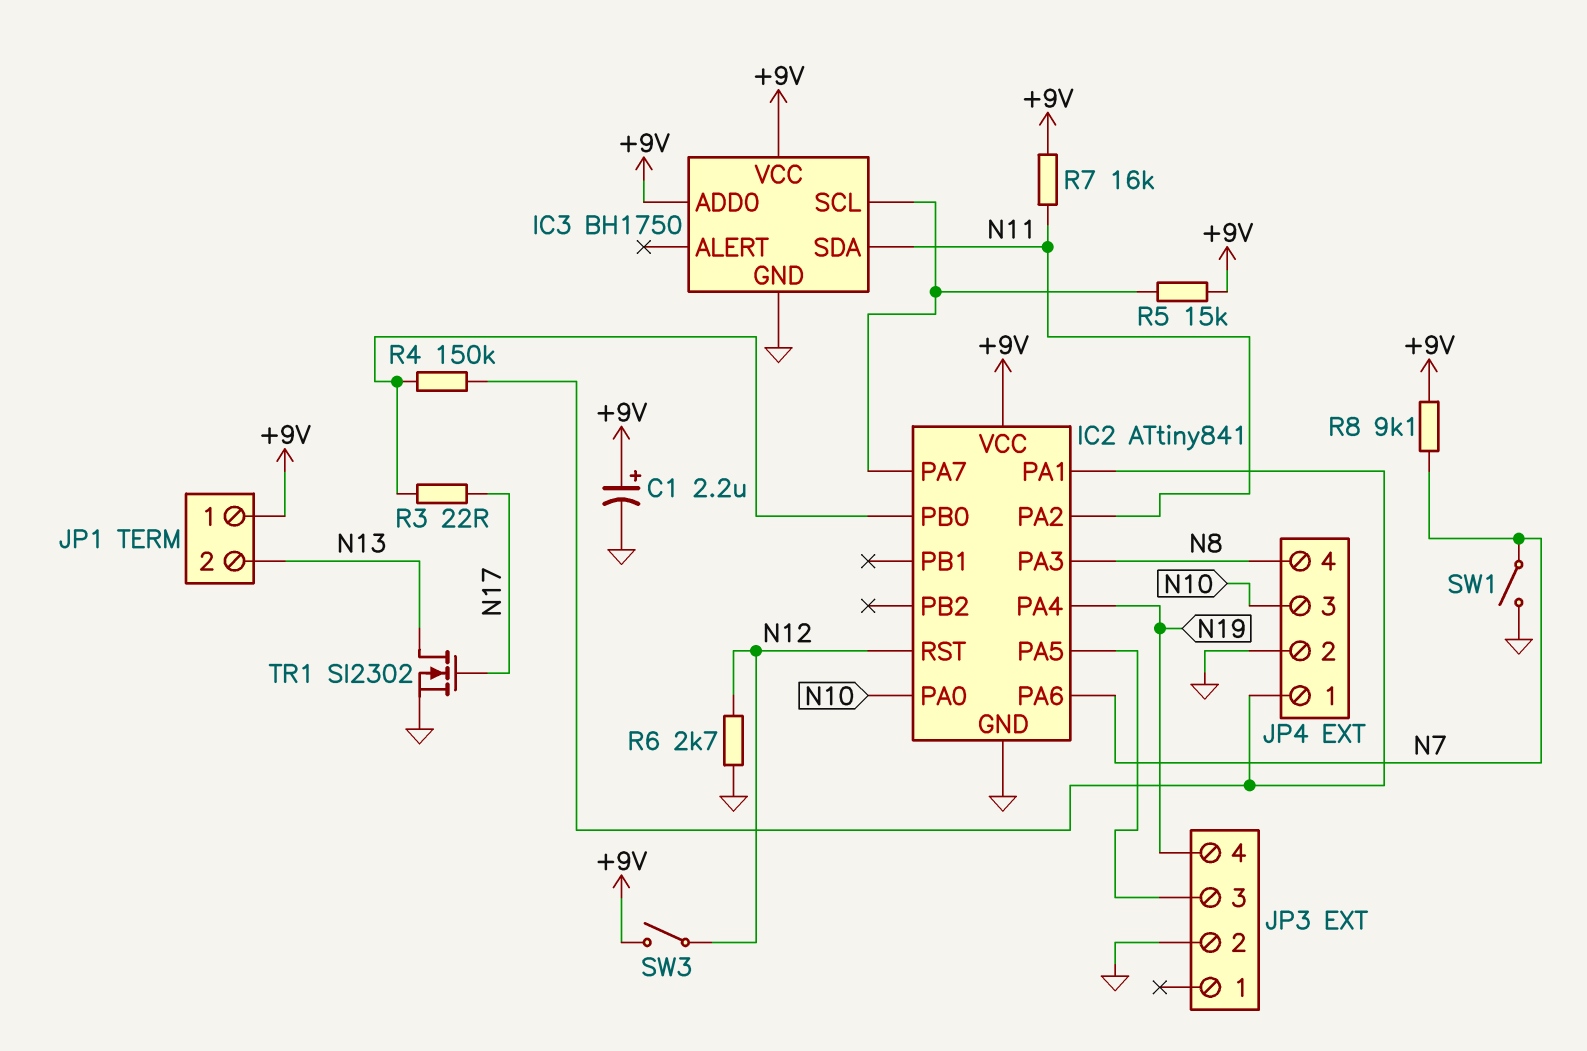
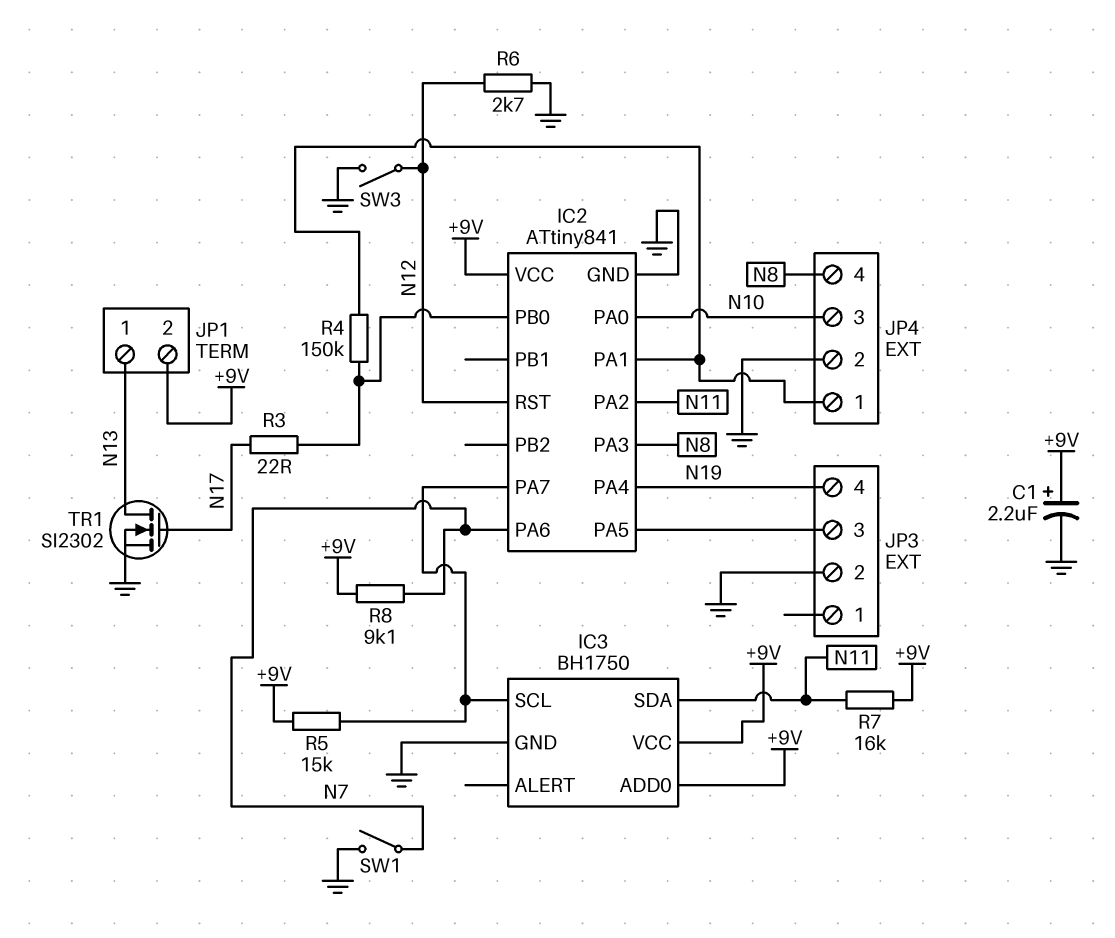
JP1 pin 1: +9V -> N13
JP1 pin 2: N13 -> +9V
SW3: switch (+9V, N12) -> switch (GND, N12)

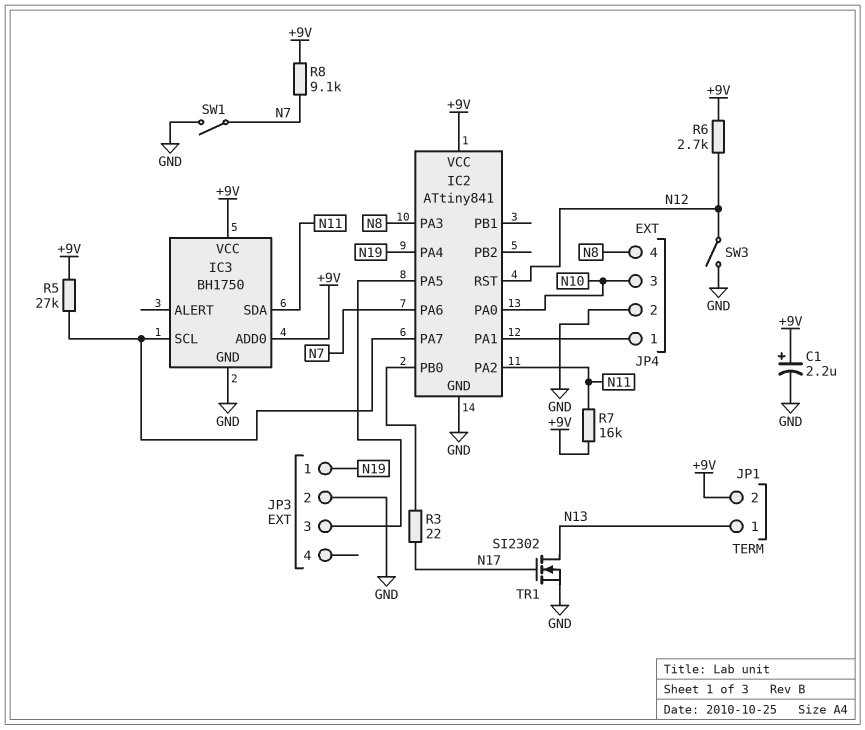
JP3 pin 1: none -> N19
JP3 pin 4: N19 -> none
R4: 150k (IC2/PA1, IC2/PB0) -> none
R5: 15k (+9V, IC2/PA7) -> 27k (+9V, IC2/PA7)
R6: 2.7k (GND, N12) -> 2.7k (+9V, N12)

